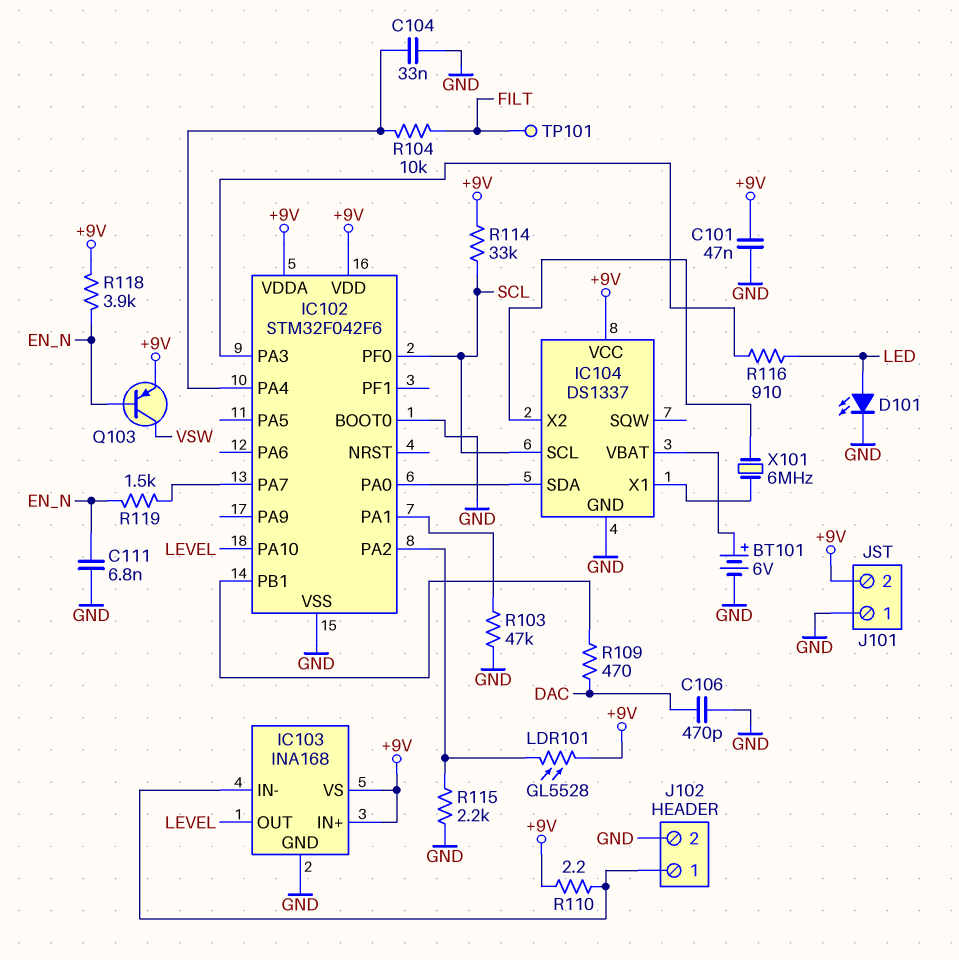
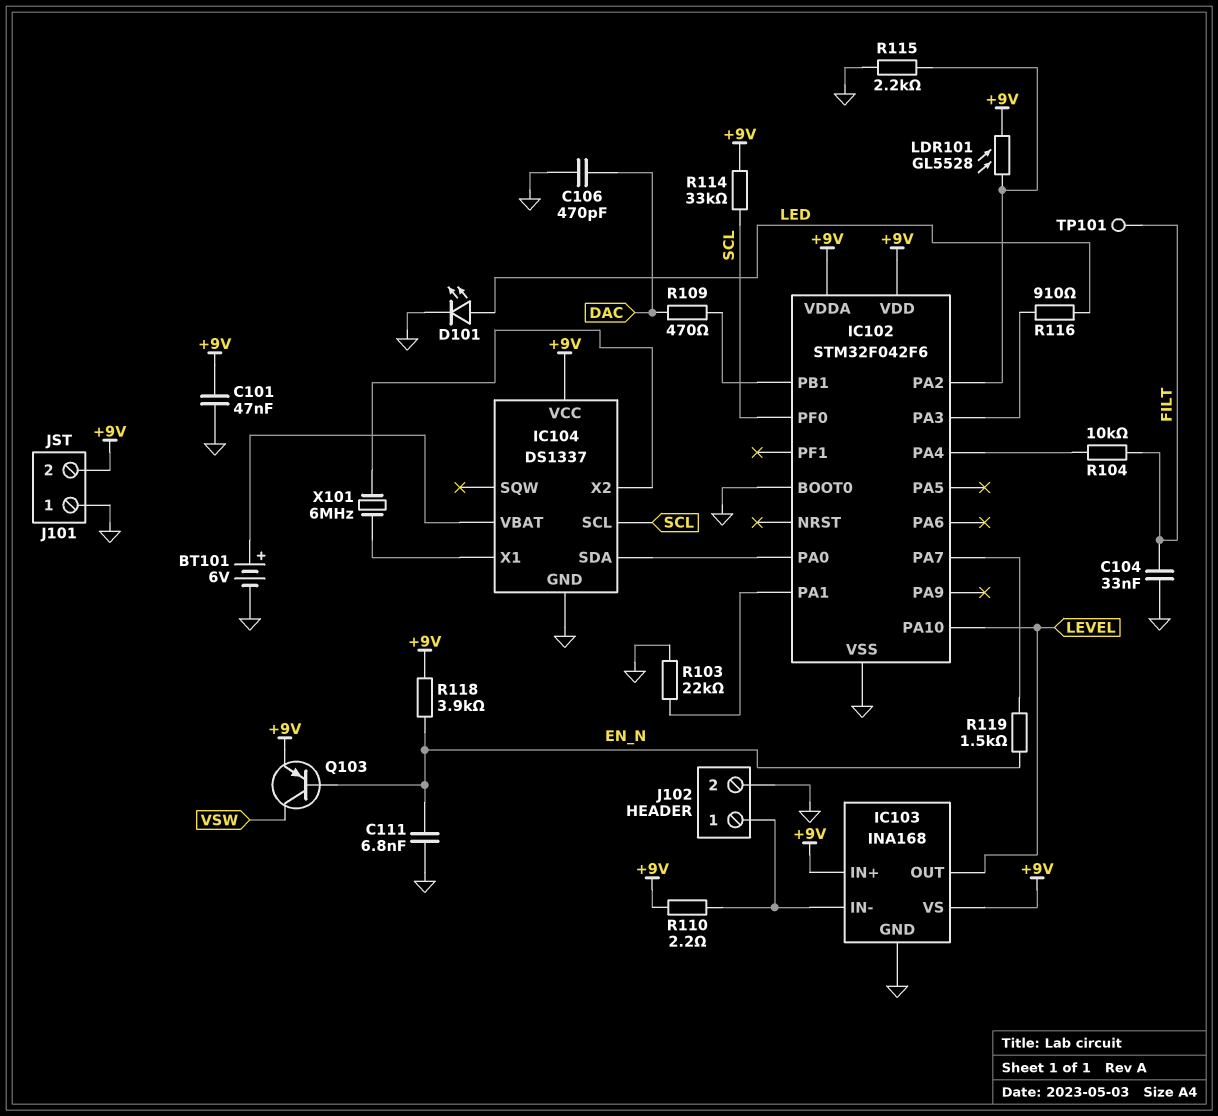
C104: 33nF (GND, IC102/PA4) -> 33nF (FILT, GND)
R103: 47k (GND, IC102/PA1) -> 22k (GND, IC102/PA1)

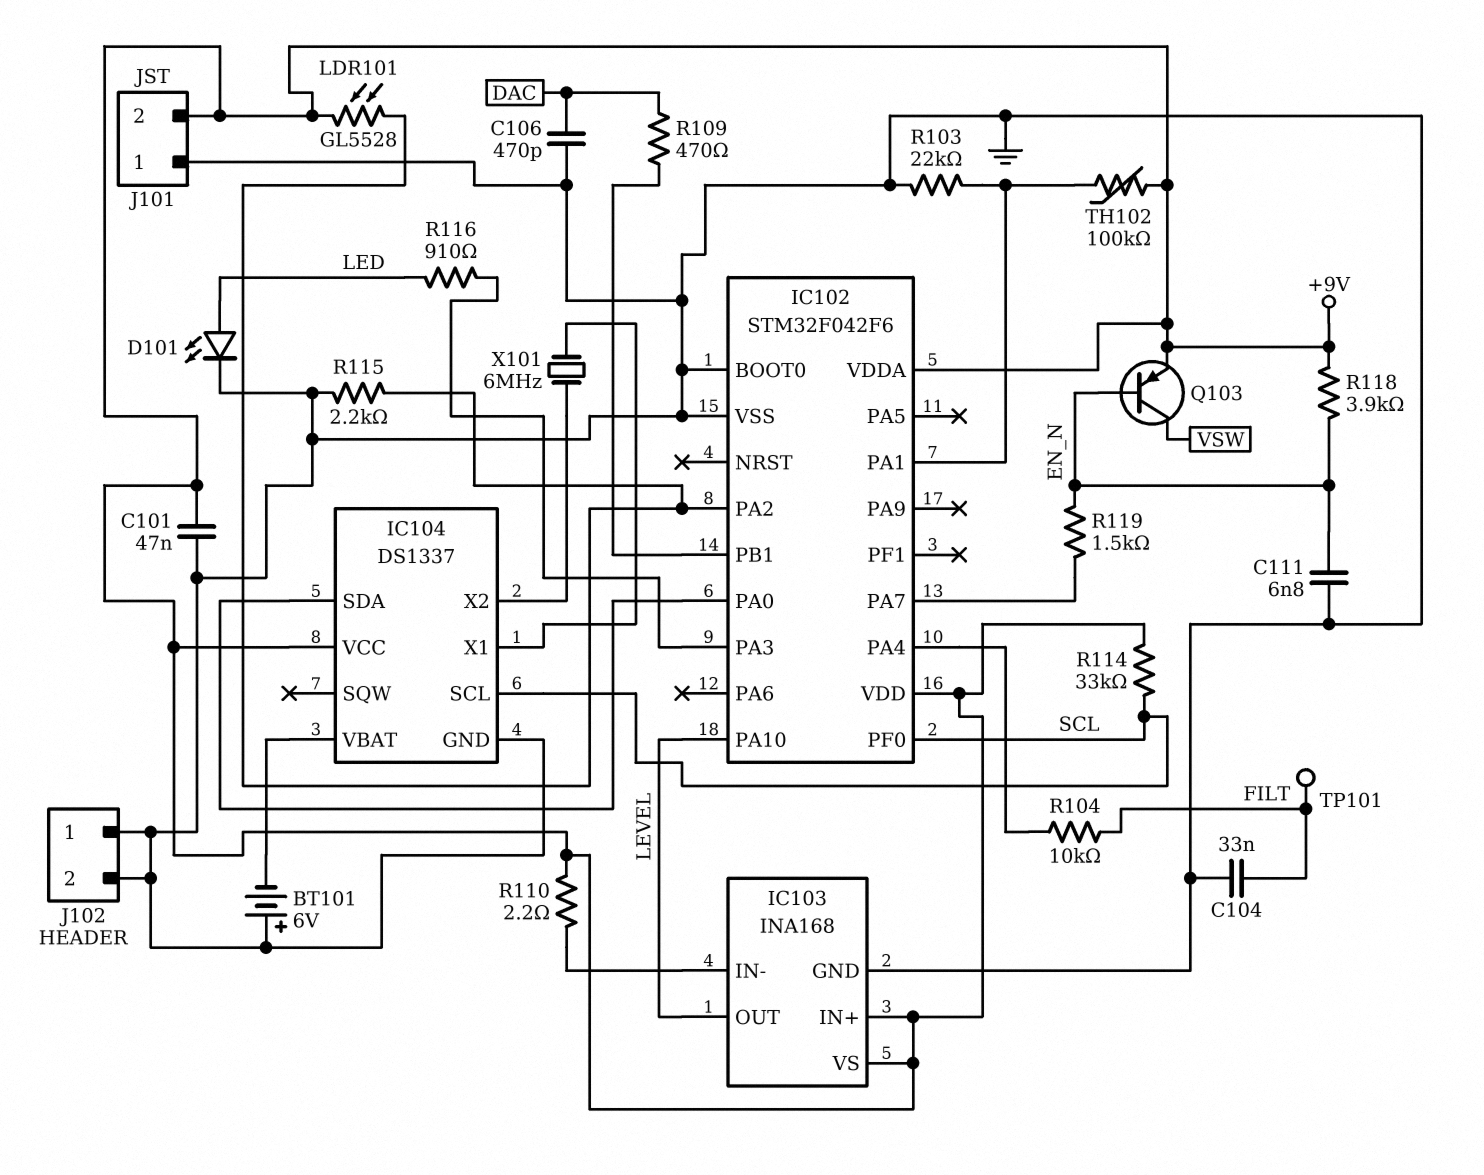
BT101: 6V (plus IC104/VBAT, minus GND) -> 6V (plus GND, minus IC104/VBAT)
J102 pin 1: IC103/IN- -> GND
TH102: none -> 100k (+9V, IC102/PA1)

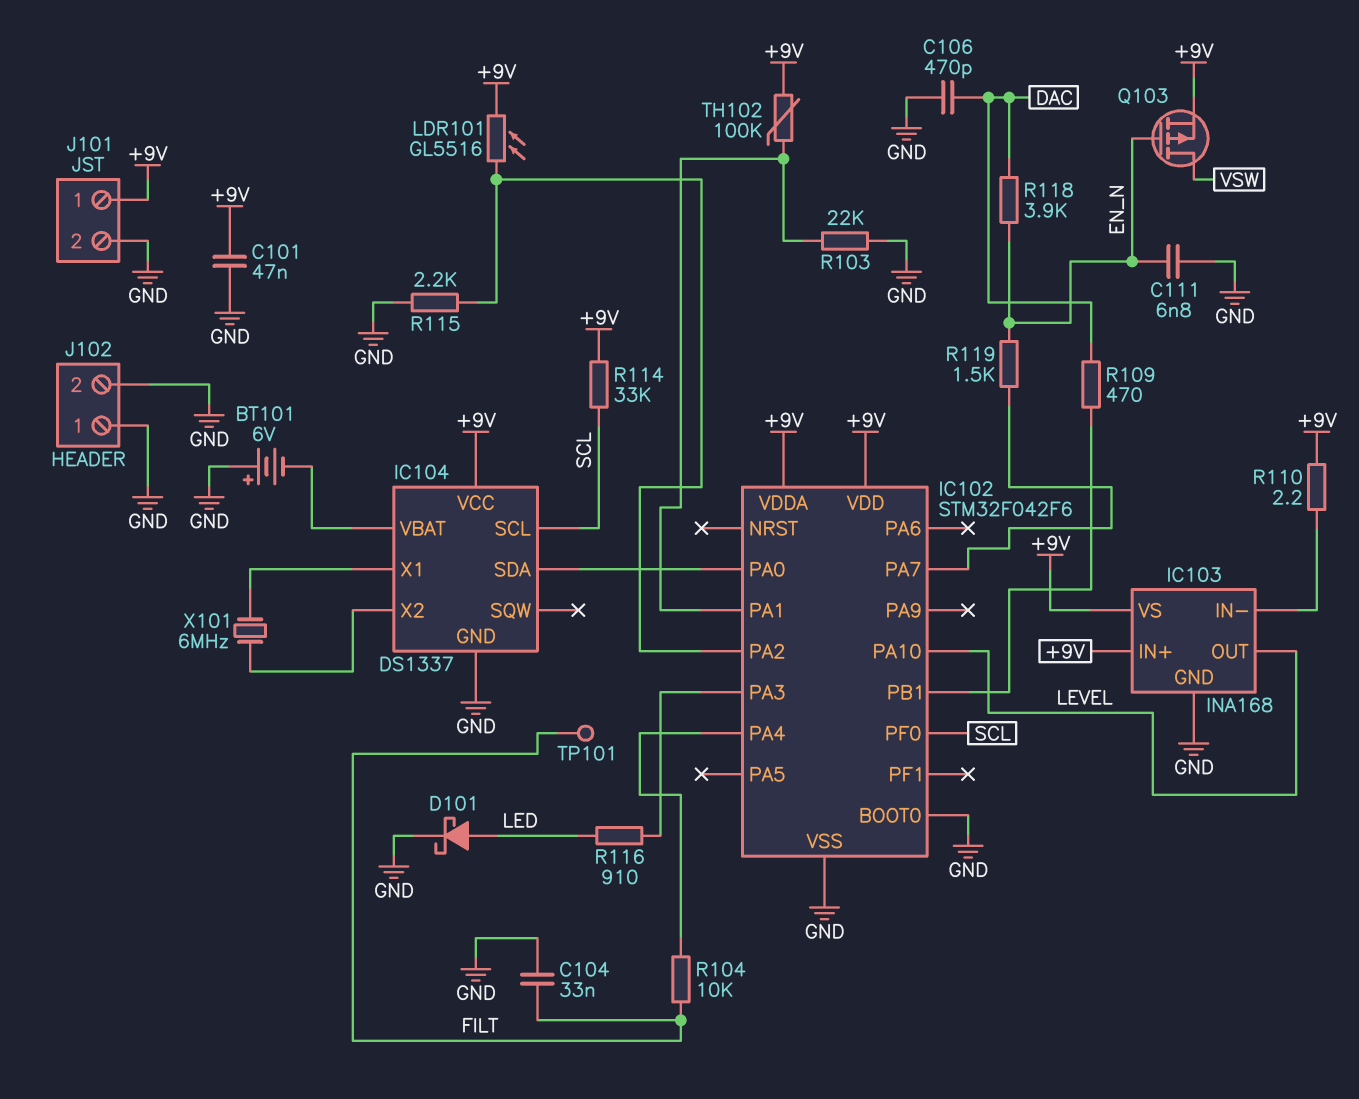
D101: LED (A LED, K GND) -> schottky (A LED, K GND)
J101 pin 1: GND -> +9V
J101 pin 2: +9V -> GND
LDR101: GL5528 (+9V, IC102/PA2) -> GL5516 (+9V, IC102/PA2)
Q103: PNP (B EN_N, C VSW, E +9V) -> PMOS (G EN_N, D VSW, S +9V)
R118: 3.9k (+9V, EN_N) -> 3.9k (DAC, EN_N)

